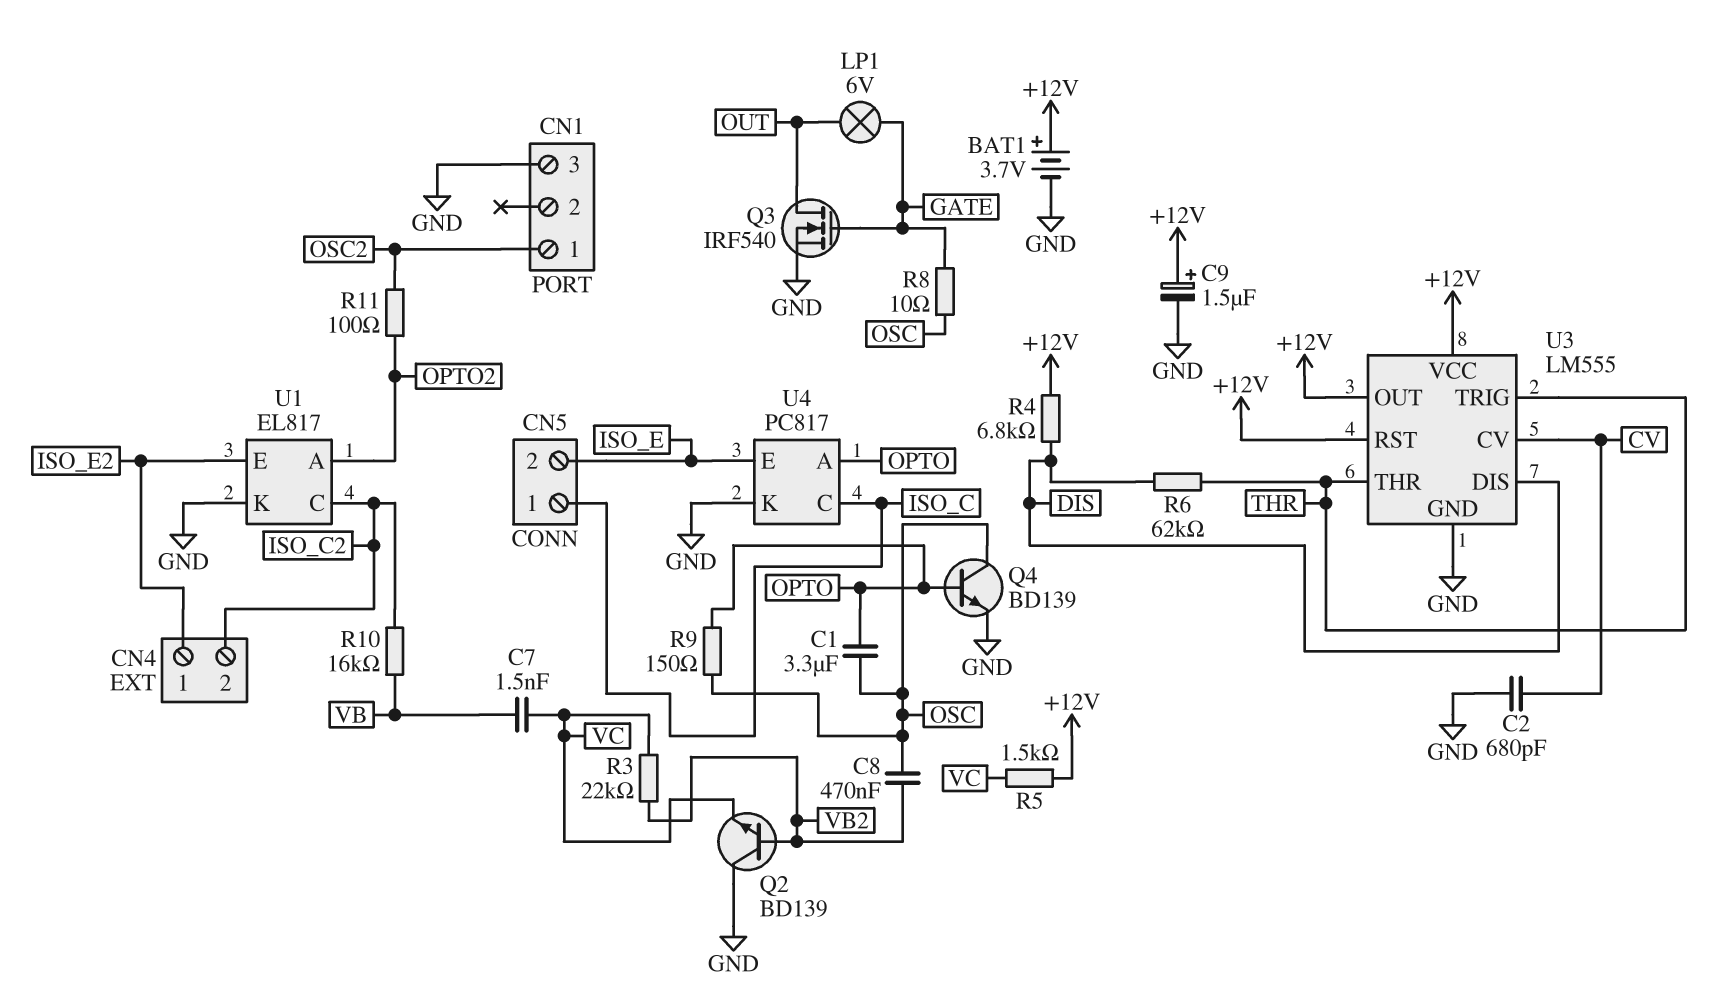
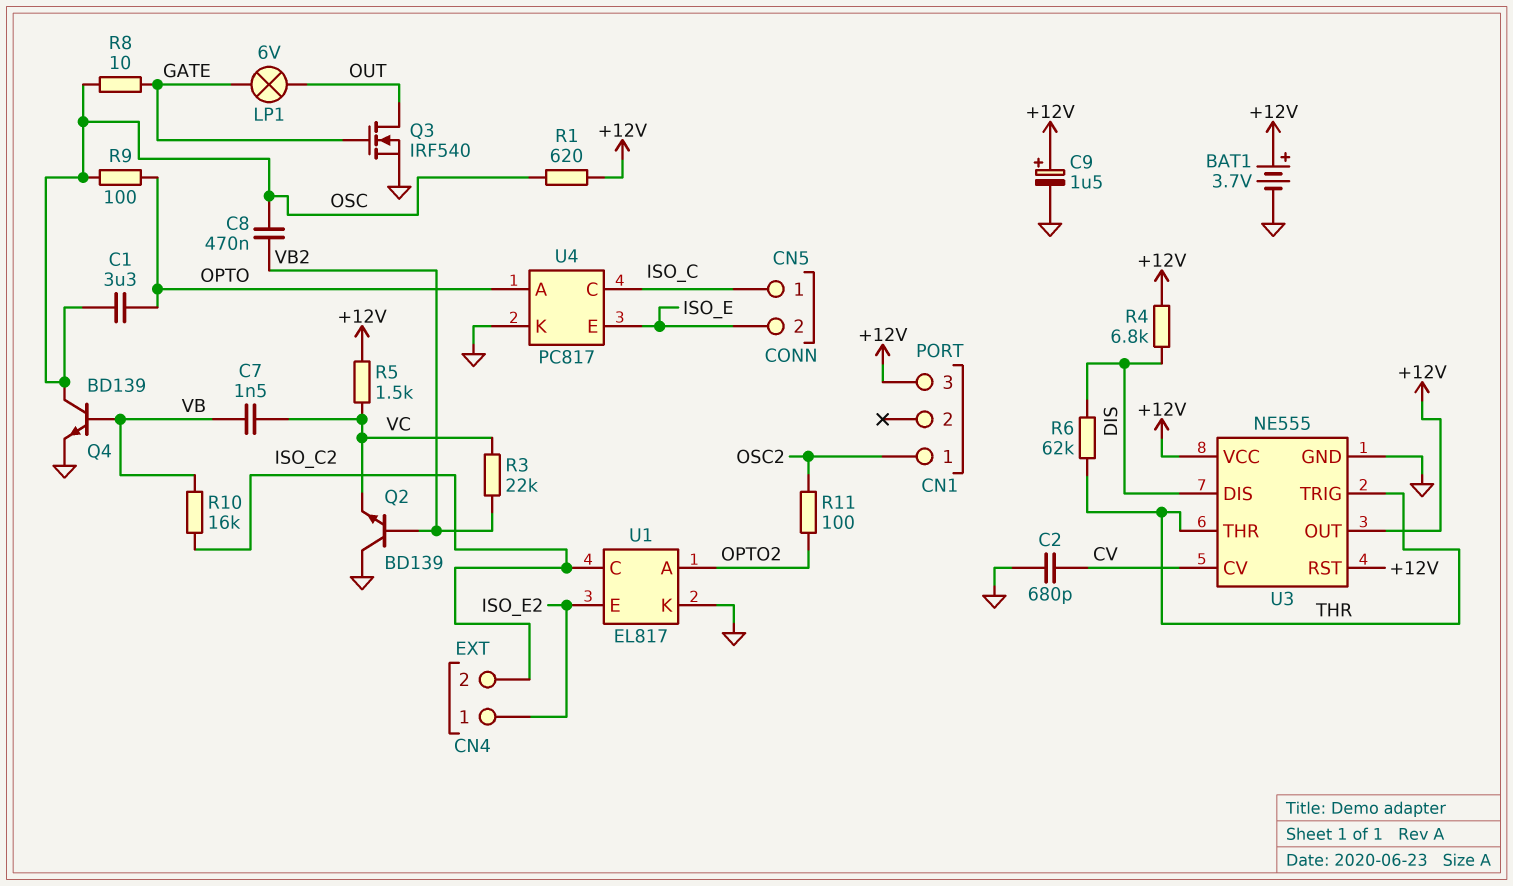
CN1 pin 3: GND -> +12V
Q4: NPN BD139 (B OPTO, C OSC, E GND) -> NPN BD139 (B VB, C OSC, E GND)
R1: none -> 620 (+12V, OSC)
R9: 150 (OPTO, OSC) -> 100 (OPTO, OSC)
U3: LM555 -> NE555

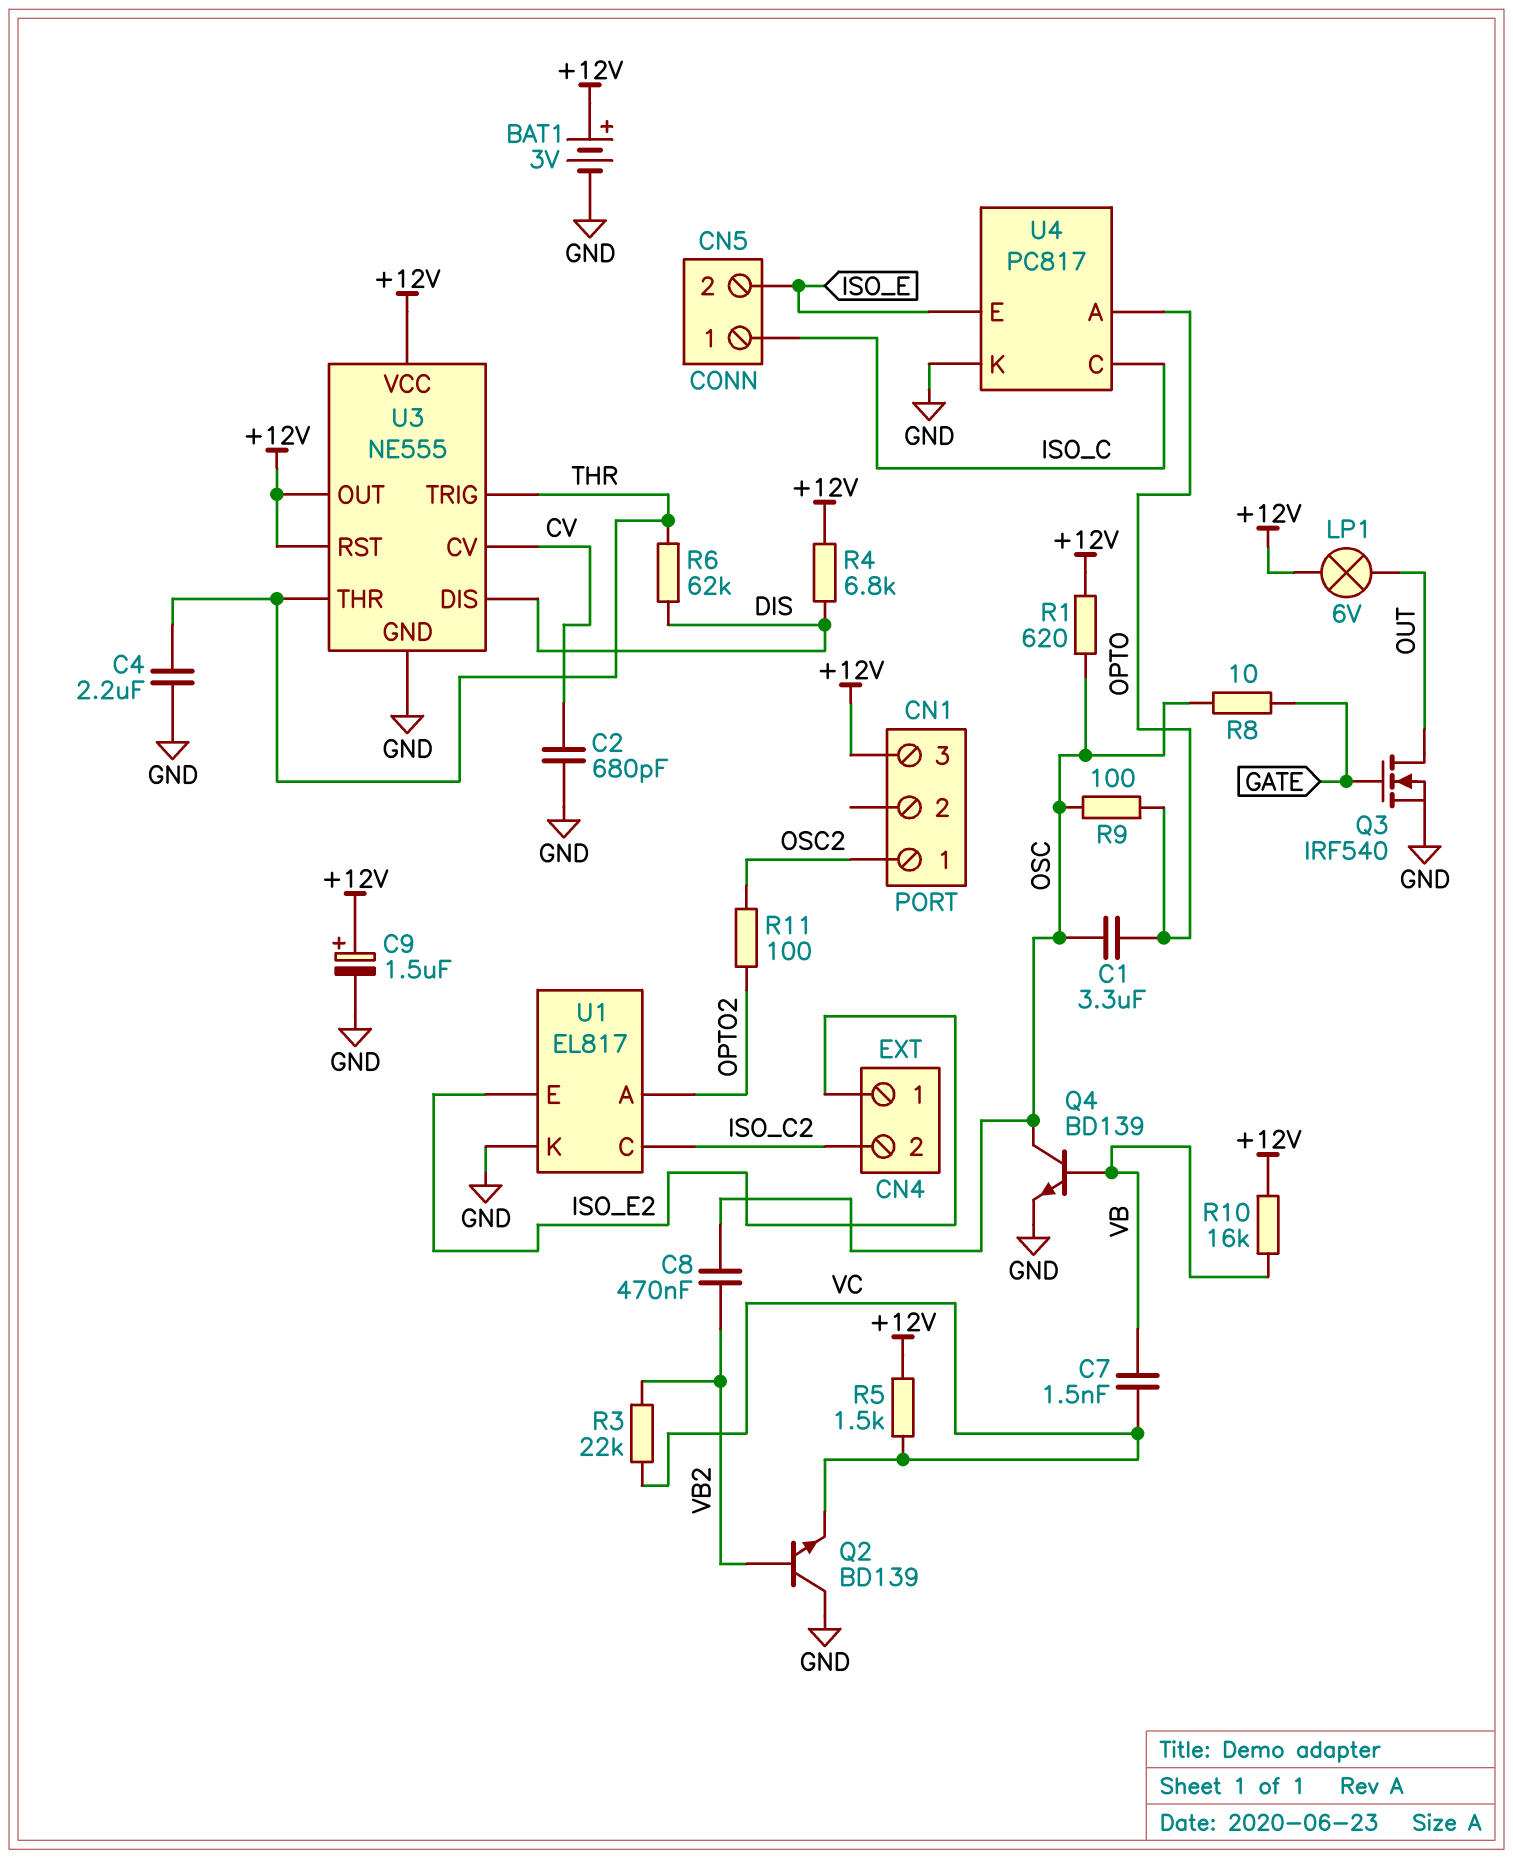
BAT1: 3.7V (plus +12V, minus GND) -> 3V (plus +12V, minus GND)
C4: none -> 2.2uF (GND, THR)
LP1: lamp 6V (GATE, OUT) -> lamp 6V (+12V, OUT)
R10: 16k (ISO_C2, VB) -> 16k (+12V, VB)

